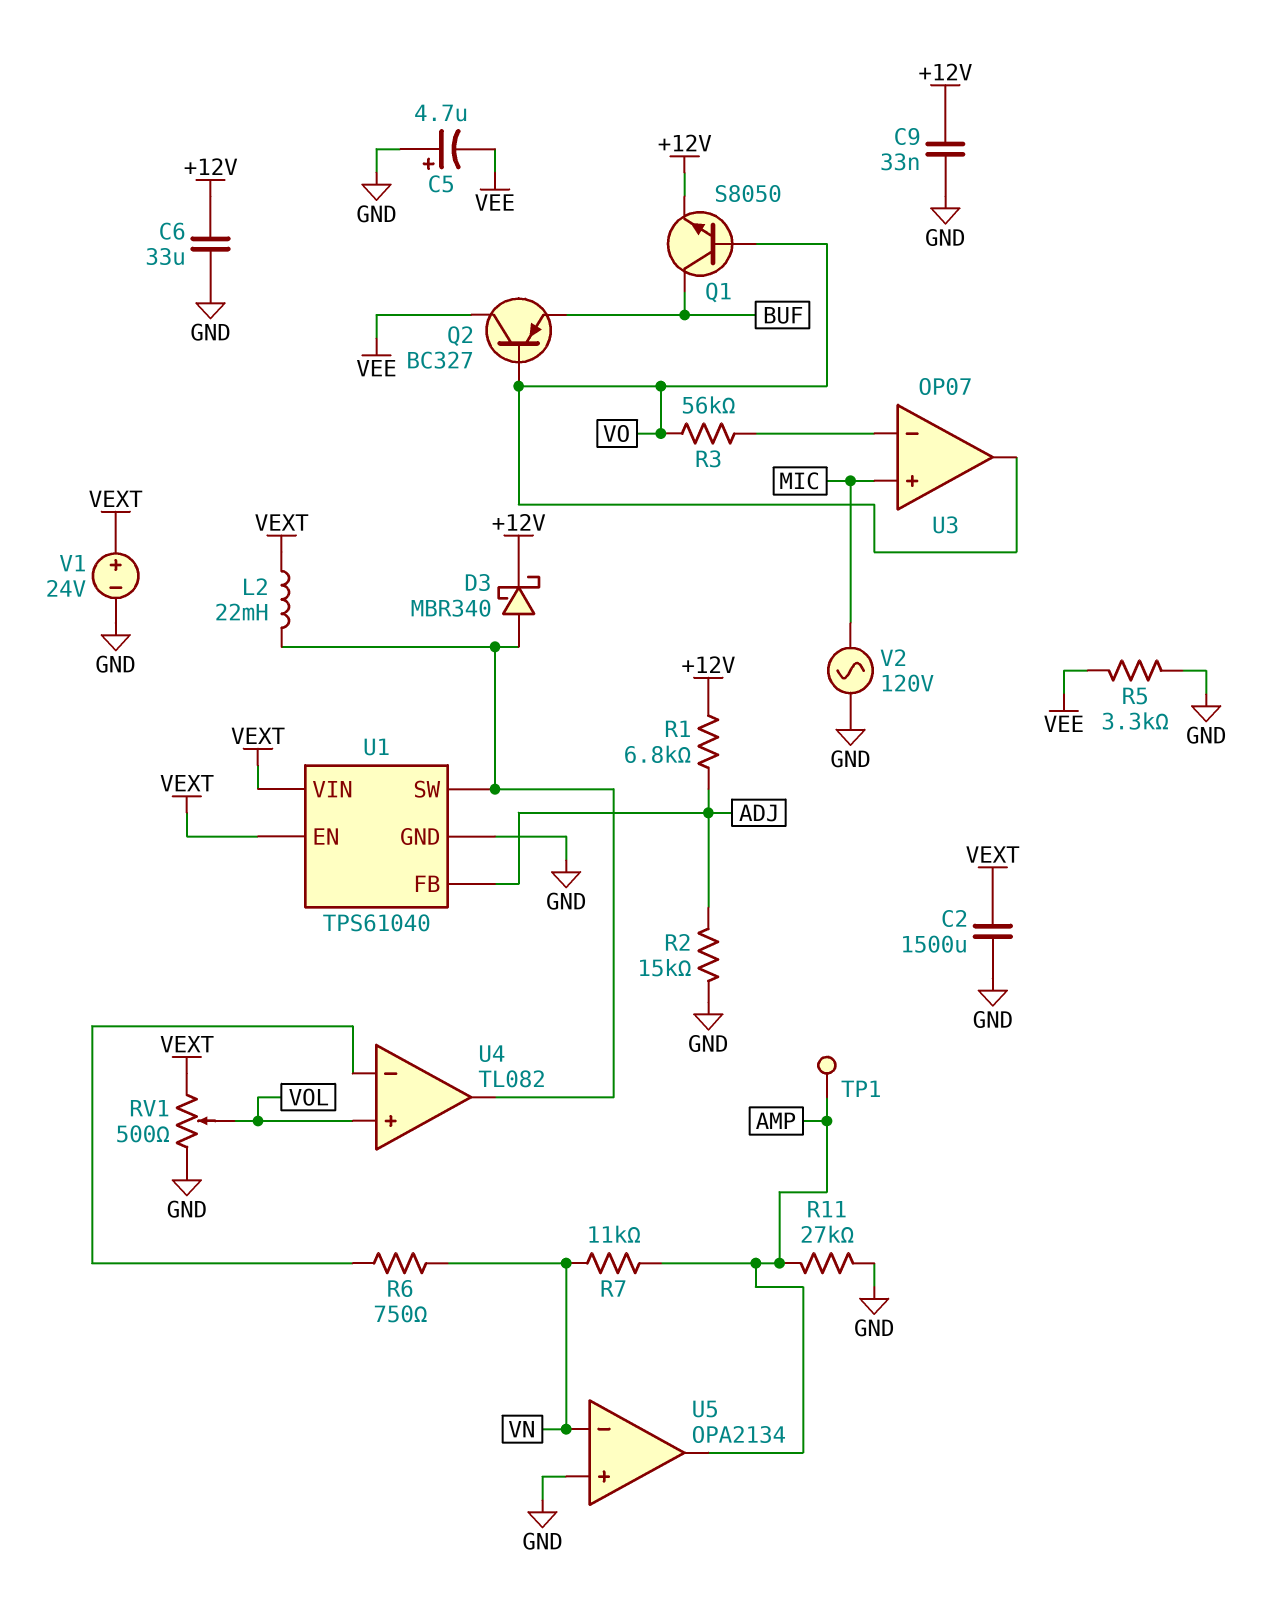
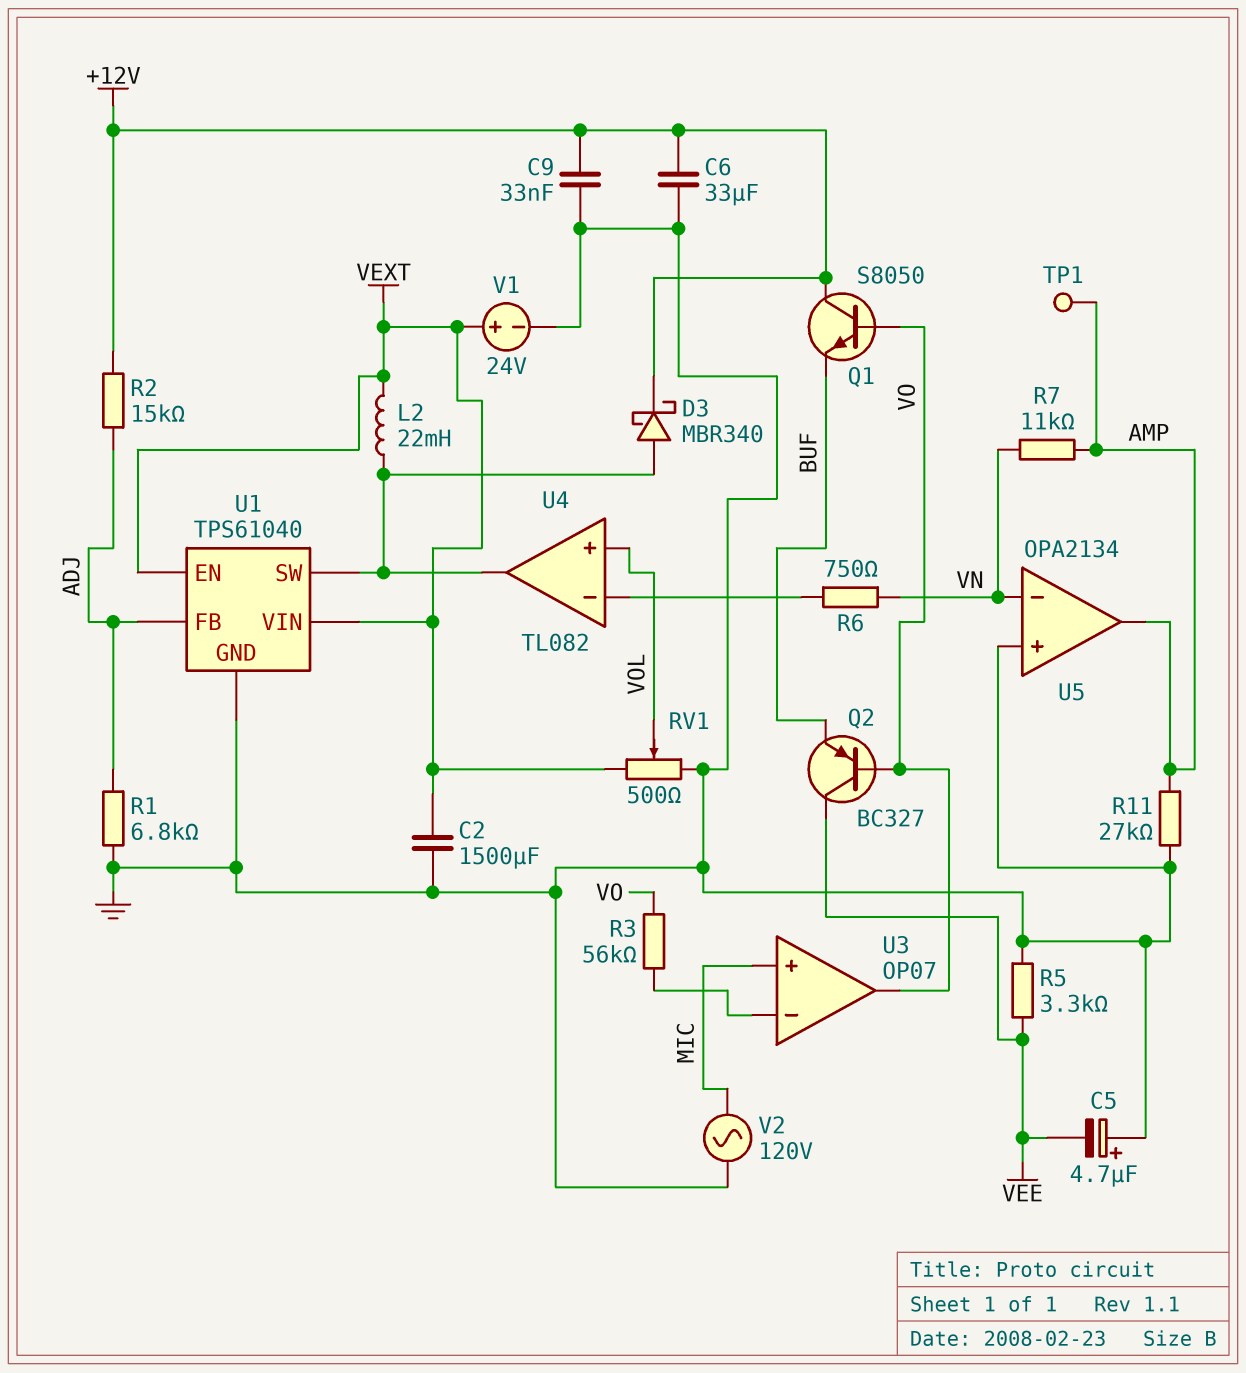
Q1: NPN S8050 (B VO, C BUF, E +12V) -> NPN S8050 (B VO, C +12V, E BUF)
R1: 6.8k (+12V, ADJ) -> 6.8k (ADJ, GND)
R2: 15k (ADJ, GND) -> 15k (+12V, ADJ)

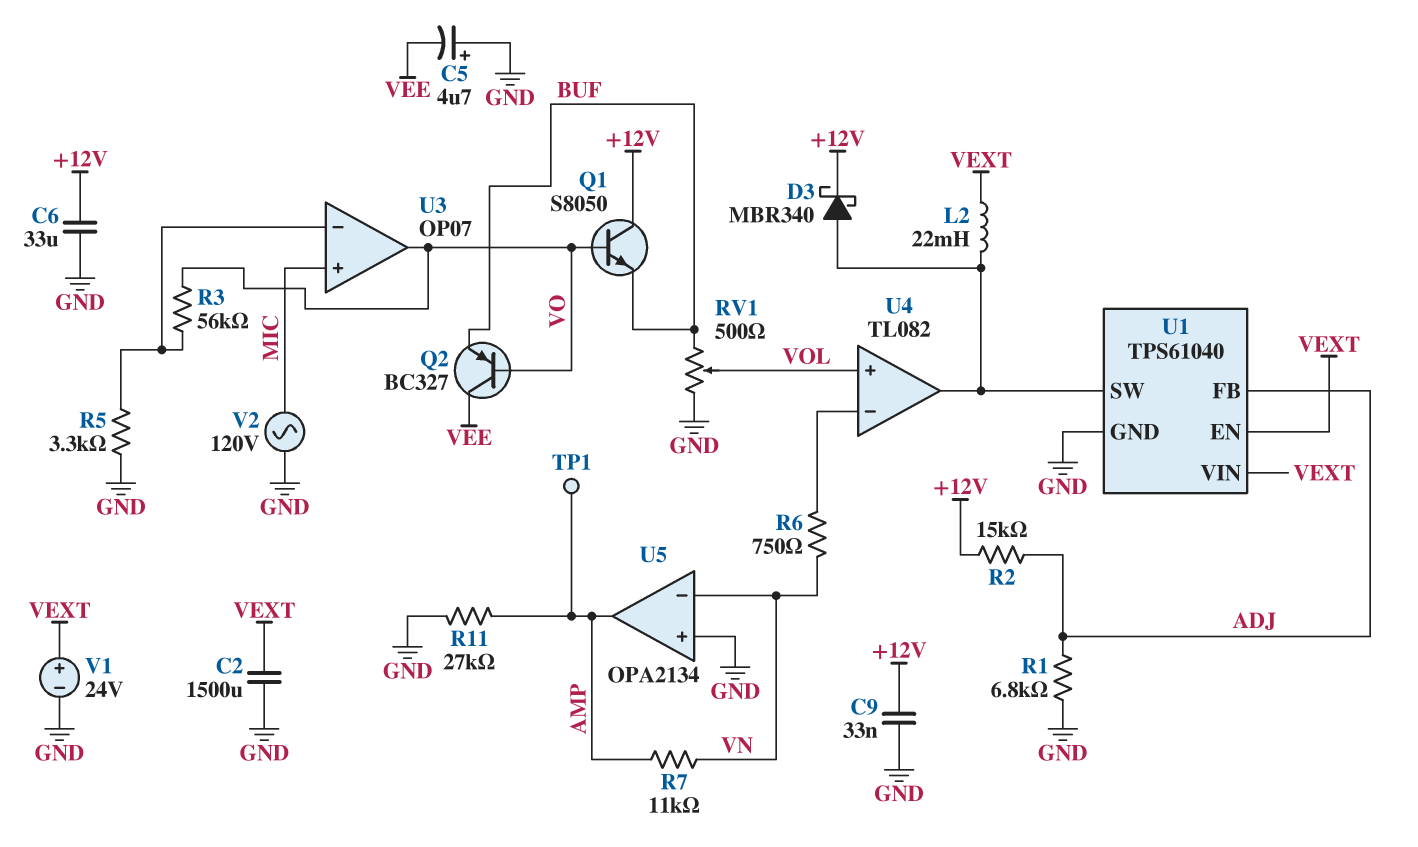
R5: 3.3k (GND, VEE) -> 3.3k (GND, U3/in-)
RV1: 500 (GND, VEXT, wiper VOL) -> 500 (BUF, GND, wiper VOL)

